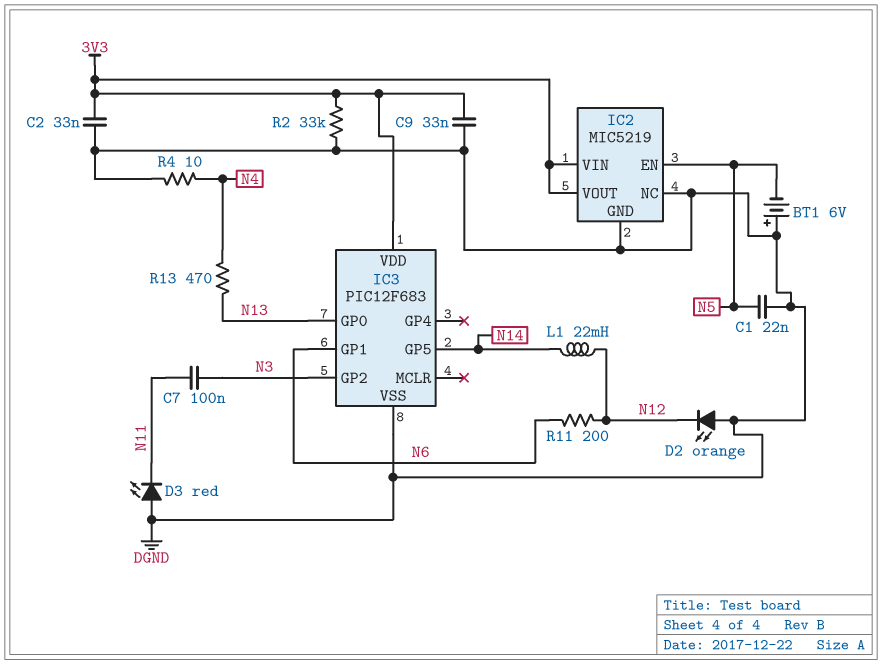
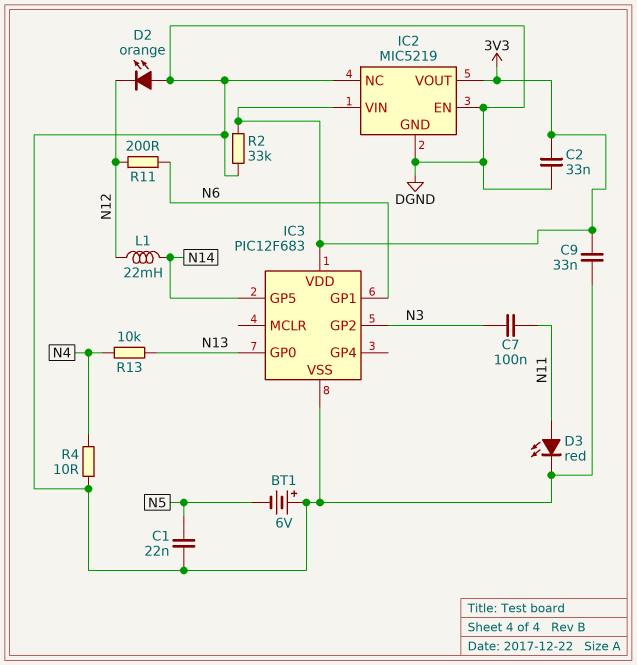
D3: LED red (A DGND, K N11) -> LED red (A N11, K DGND)
IC2 pin EN: N5 -> DGND
R13: 470 (N4, N13) -> 10k (N4, N13)

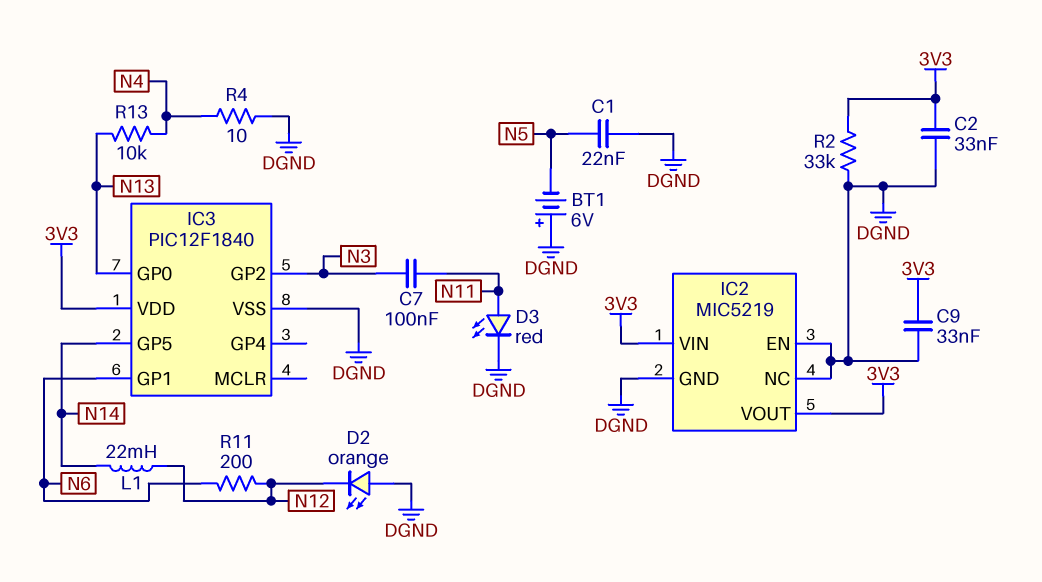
IC3: PIC12F683 -> PIC12F1840

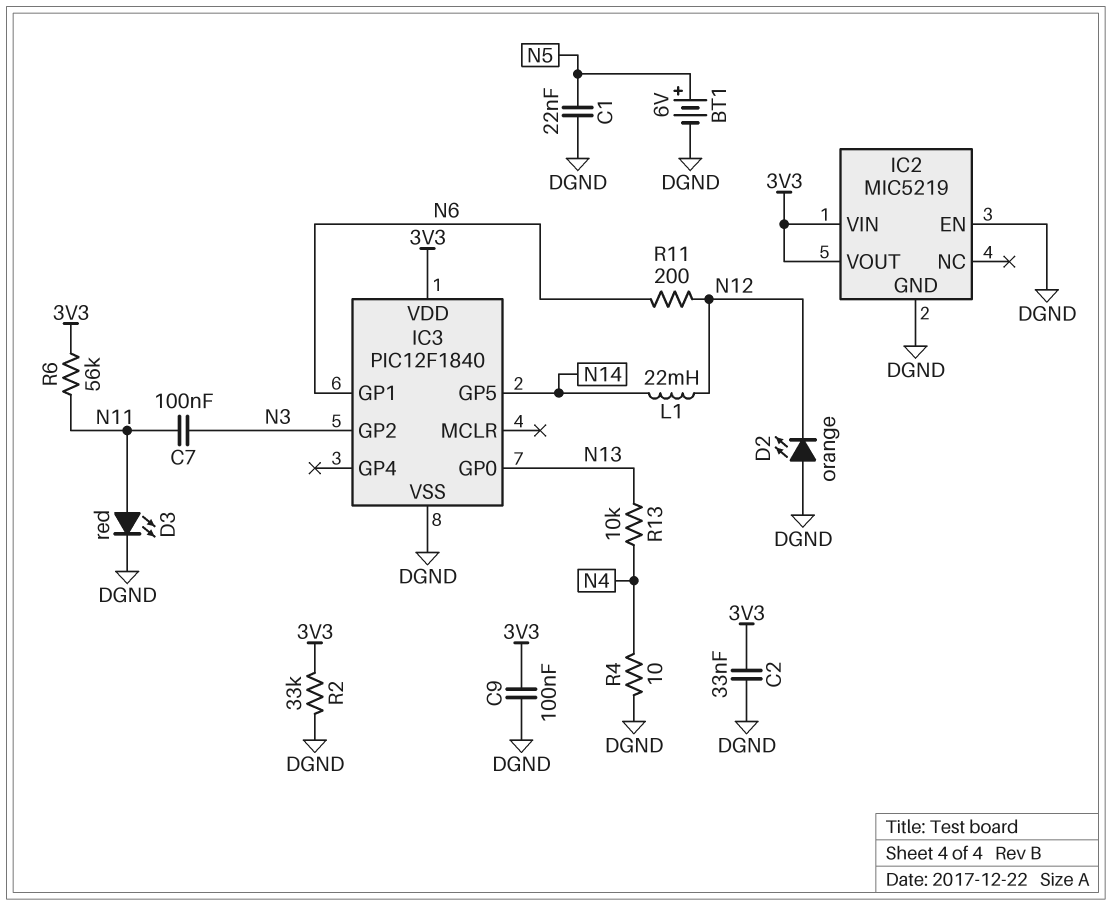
BT1: 6V (plus DGND, minus N5) -> 6V (plus N5, minus DGND)
C9: 33nF (3V3, DGND) -> 100nF (3V3, DGND)
IC2 pin NC: DGND -> none
R6: none -> 56k (3V3, N11)

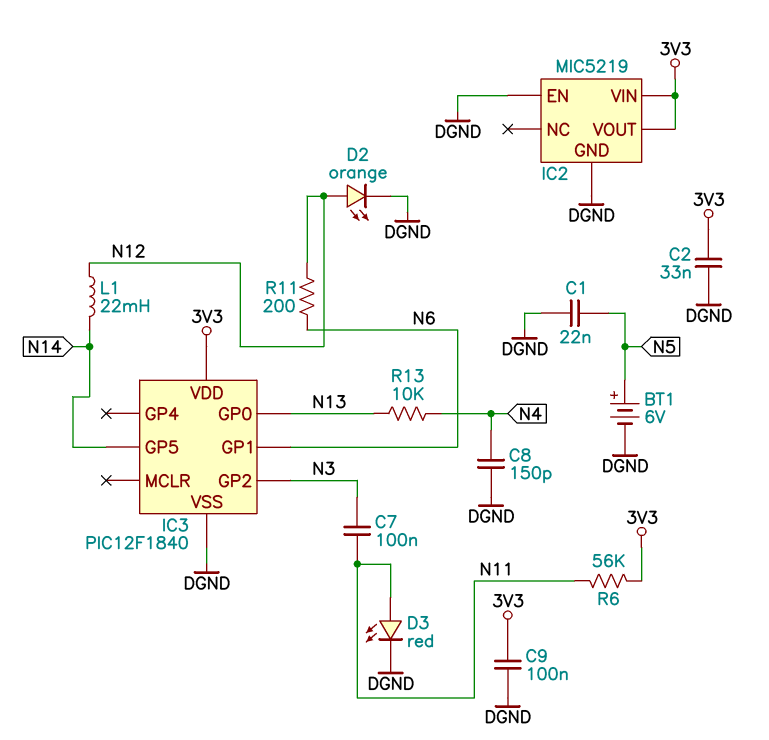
C8: none -> 150pF (DGND, N4)
D2: LED orange (A DGND, K N12) -> LED orange (A N12, K DGND)
R2: 33k (3V3, DGND) -> none
R4: 10 (DGND, N4) -> none

